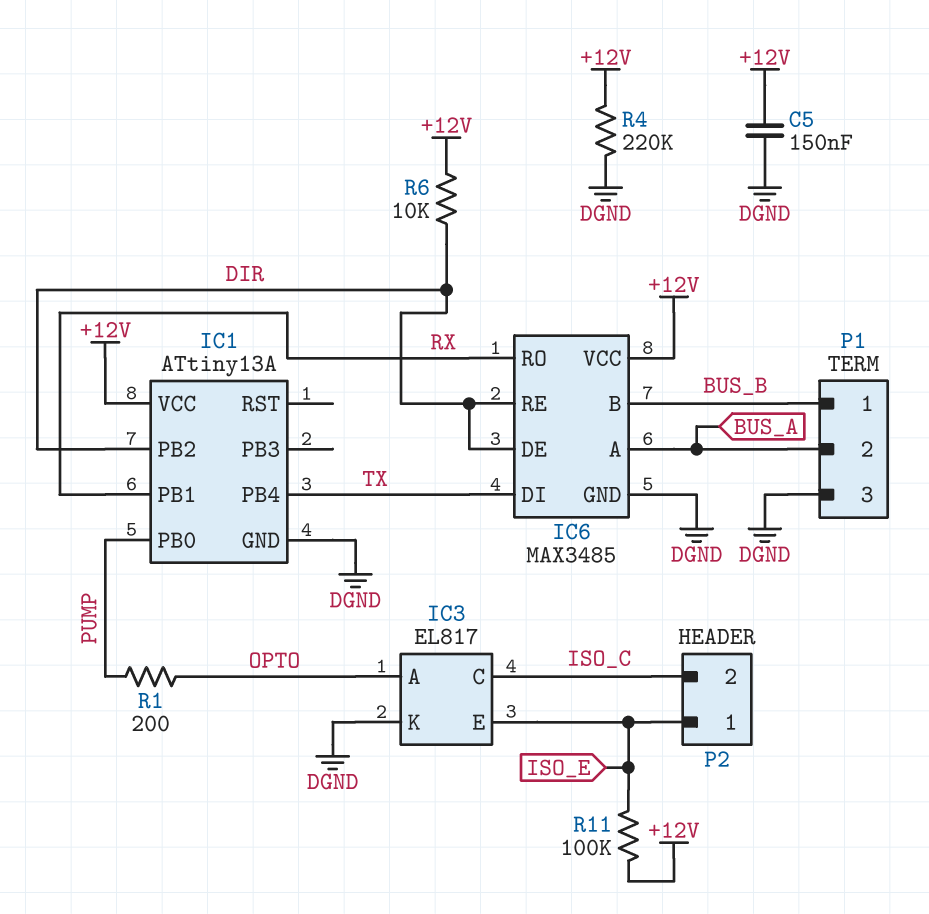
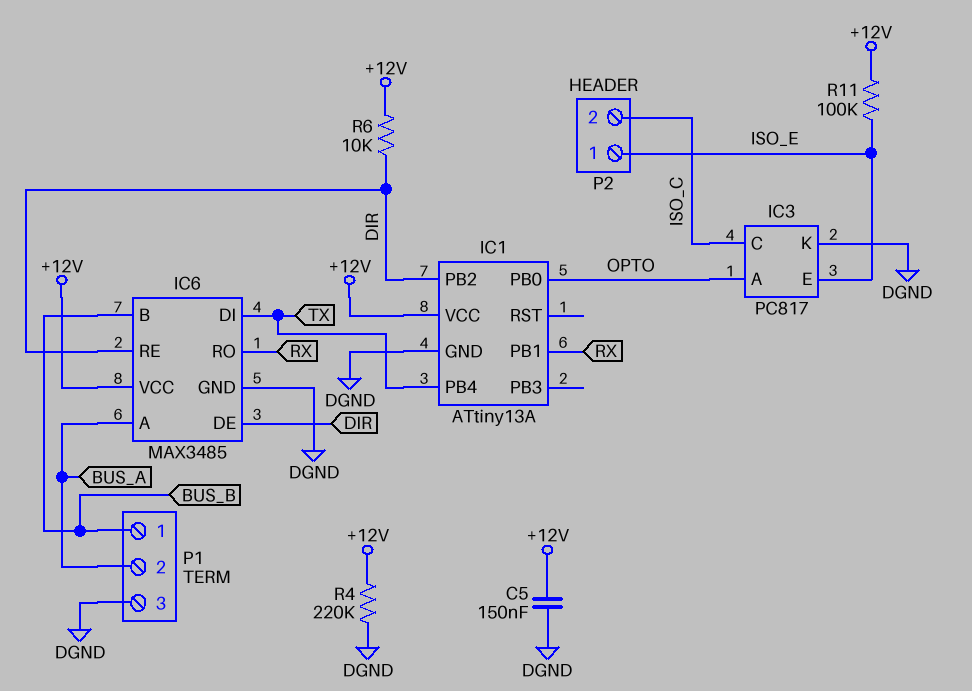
IC1 pin PB0: PUMP -> OPTO
IC3: EL817 -> PC817
R1: 200 (OPTO, PUMP) -> none

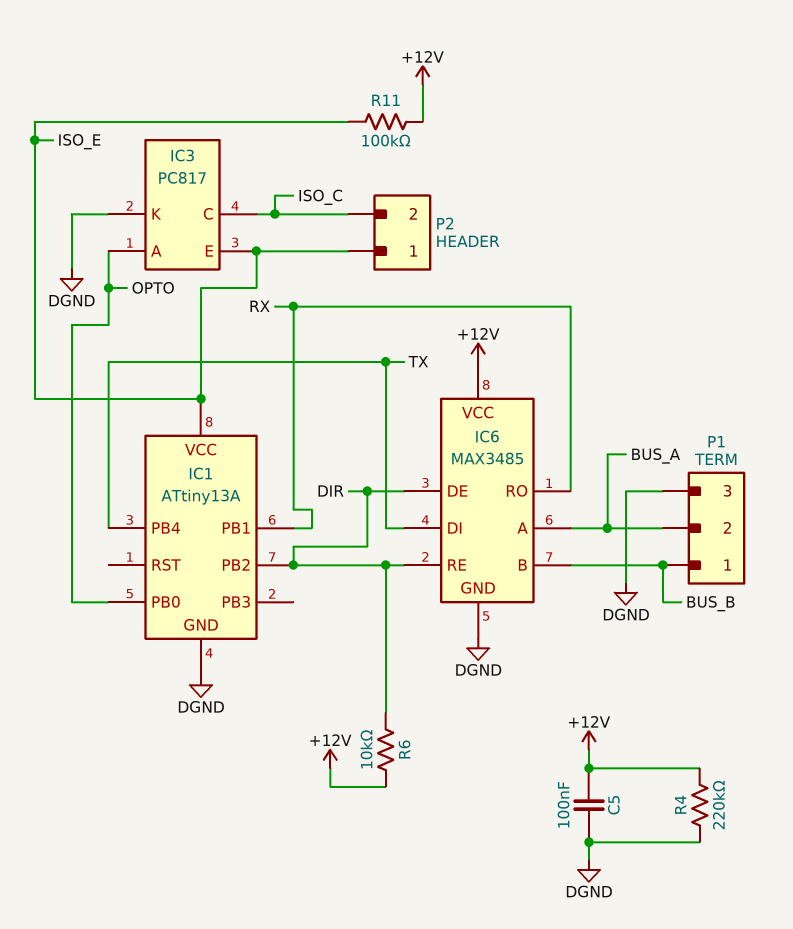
C5: 150nF (+12V, DGND) -> 100nF (+12V, DGND)
IC1 pin VCC: +12V -> ISO_E

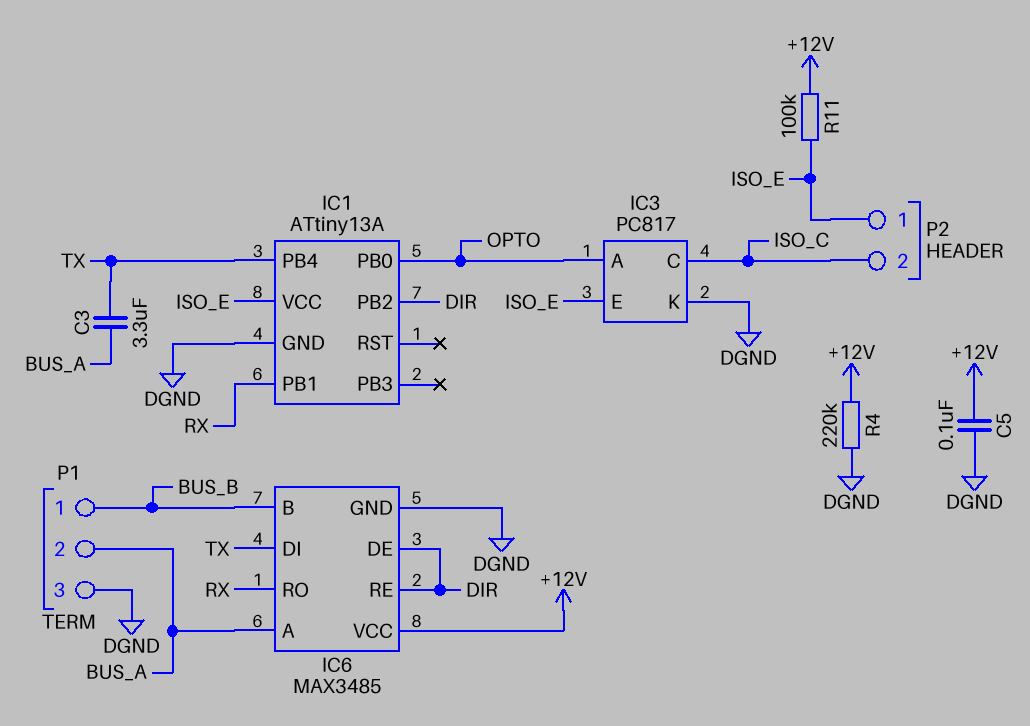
C3: none -> 3.3uF (BUS_A, TX)
R6: 10k (+12V, DIR) -> none

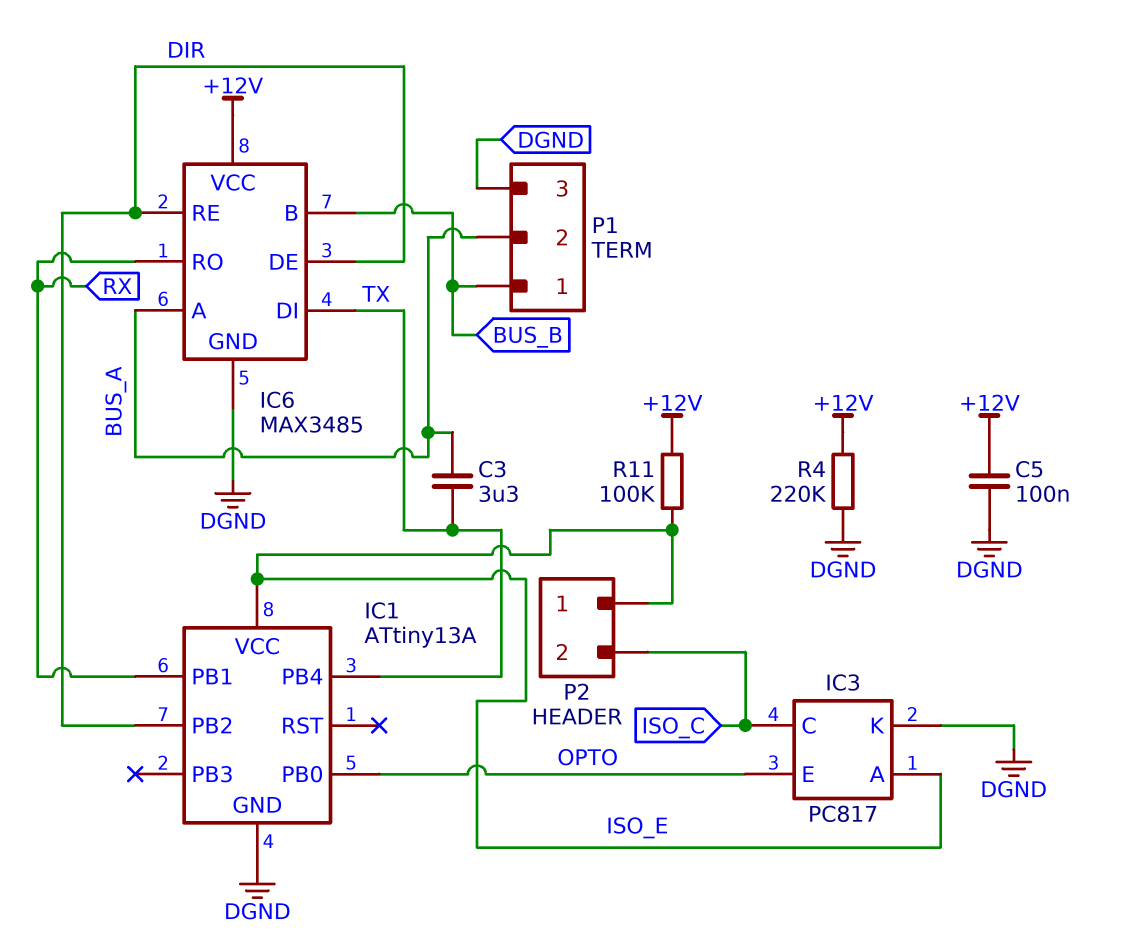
IC3 pin A: OPTO -> ISO_E
IC3 pin E: ISO_E -> OPTO

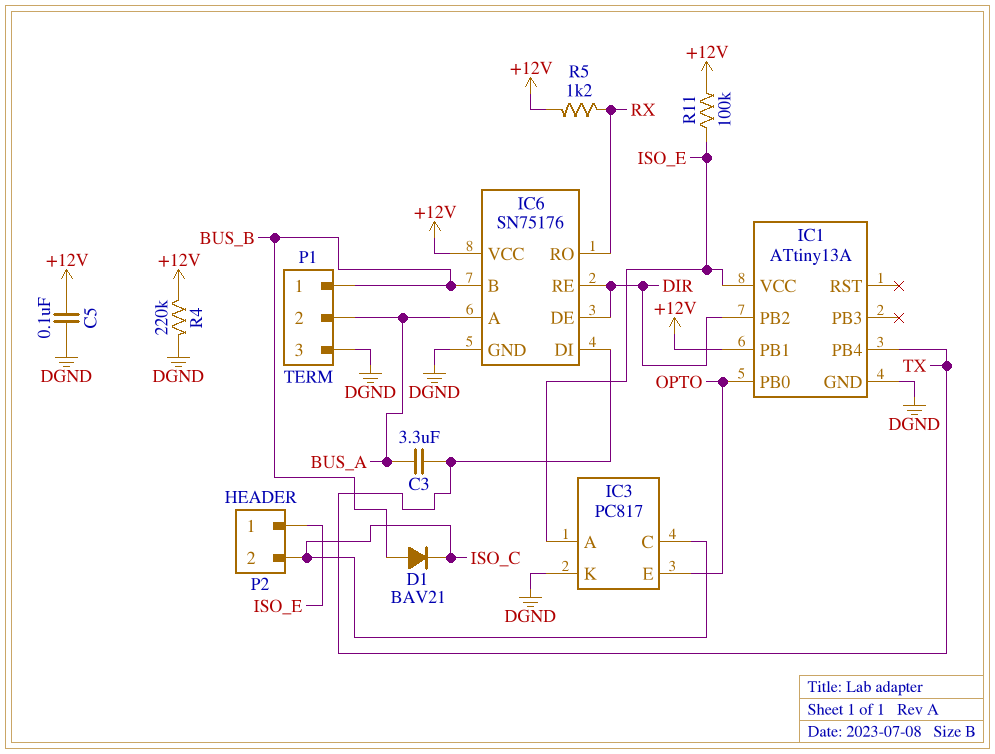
D1: none -> diode BAV21 (A BUS_B, K ISO_C)
IC1 pin PB1: RX -> +12V
IC6: MAX3485 -> SN75176
R5: none -> 1.2k (+12V, RX)

